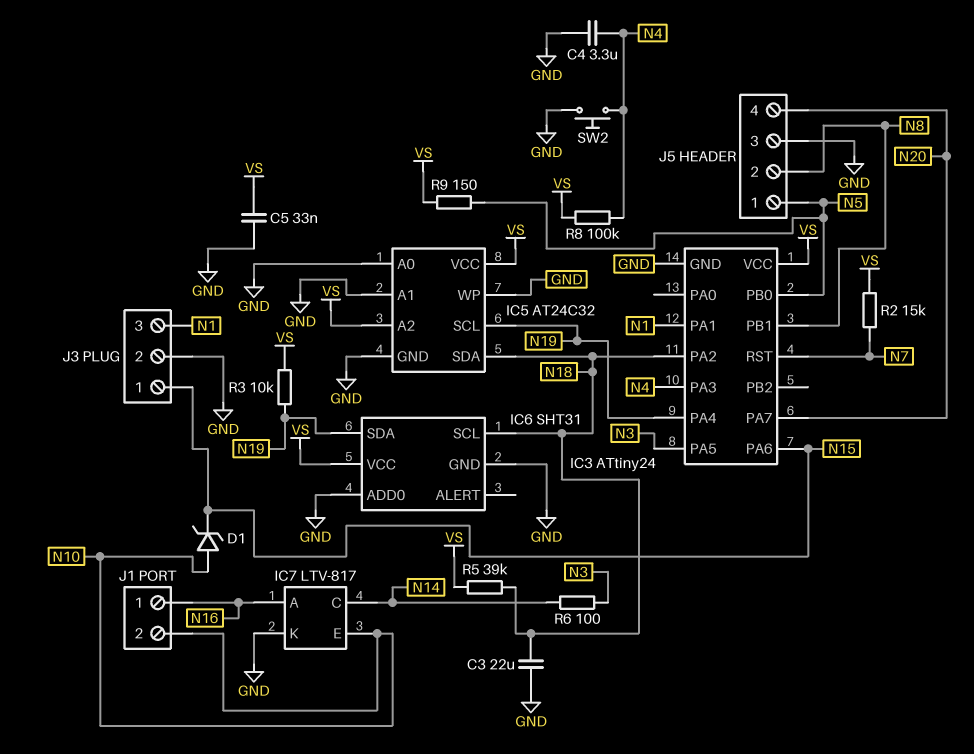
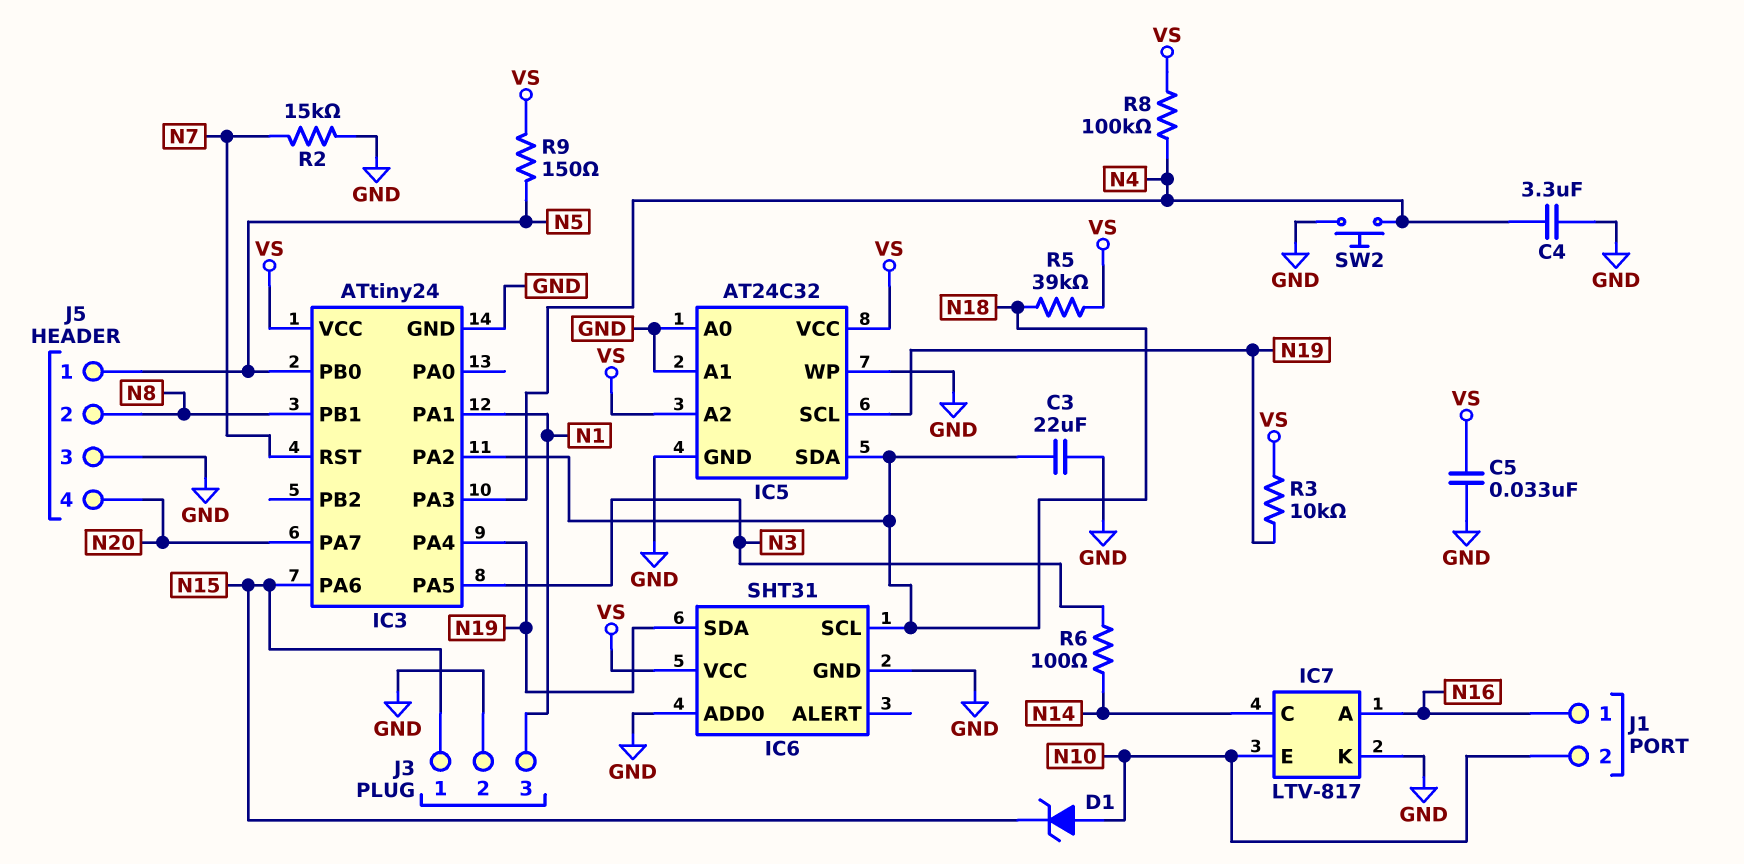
R2: 15k (N7, VS) -> 15k (GND, N7)

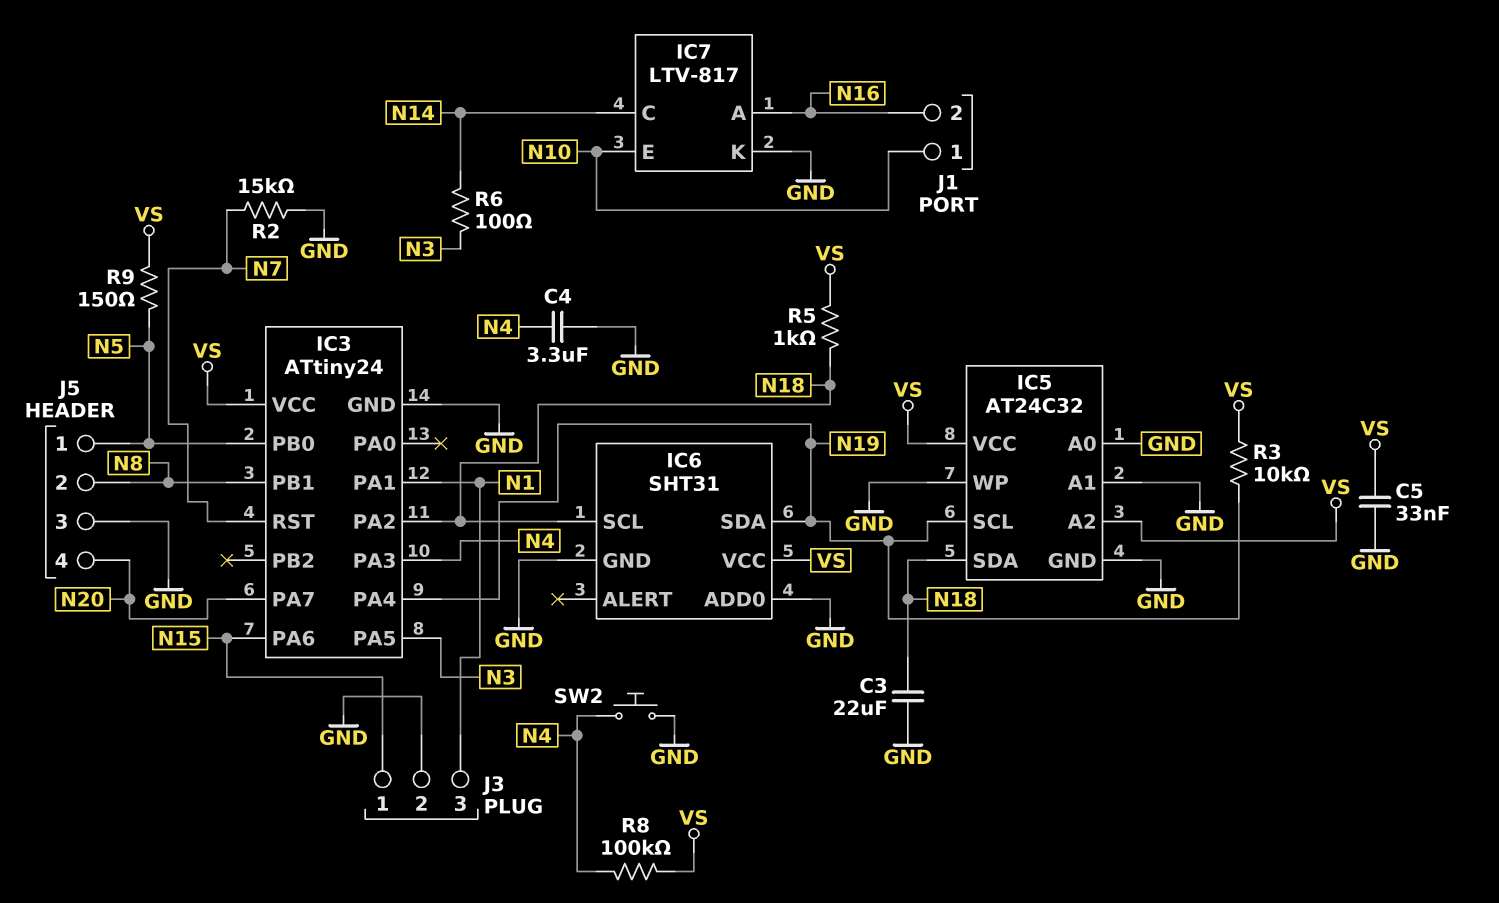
D1: zener (A N10, K N15) -> none
J1 pin 1: N16 -> N10
J1 pin 2: N10 -> N16
R5: 39k (N18, VS) -> 1k (N18, VS)

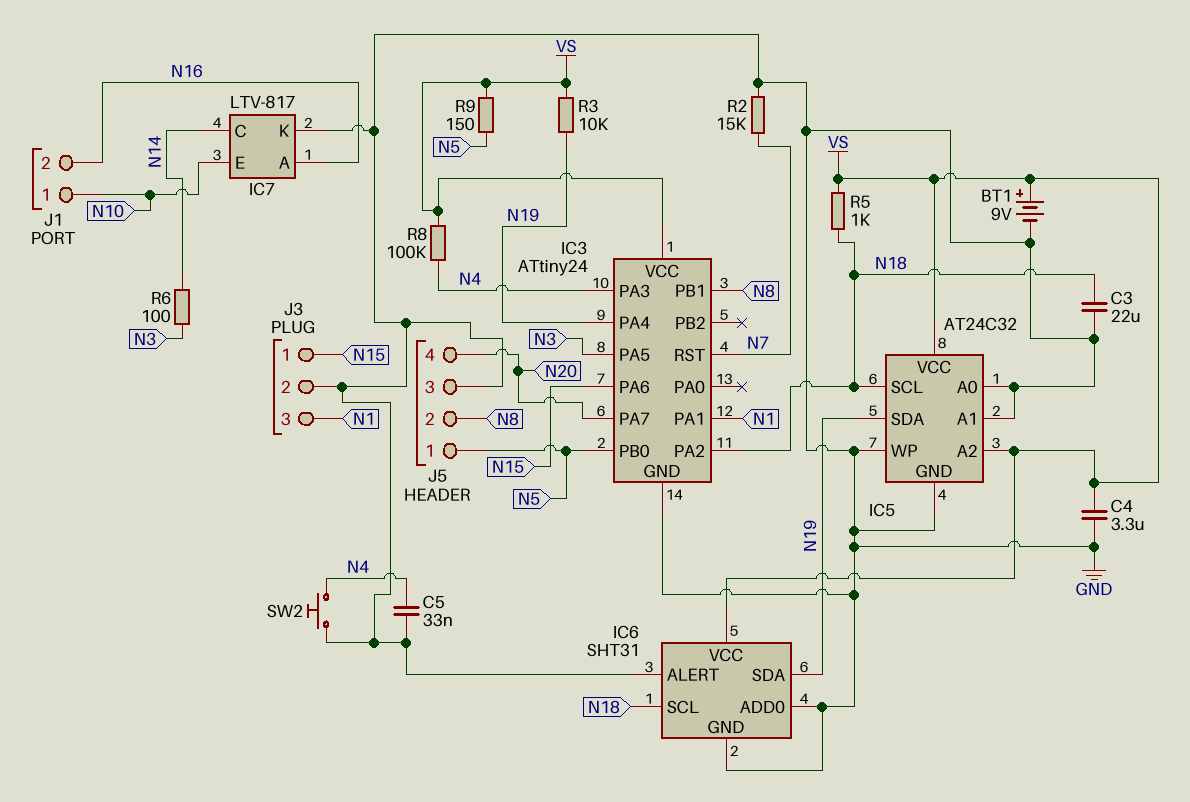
BT1: none -> 9V (plus VS, minus GND)
C4: 3.3uF (GND, N4) -> 3.3uF (GND, VS)
C5: 33nF (GND, VS) -> 33nF (GND, N4)
IC5 pin SCL: N19 -> N18
IC5 pin SDA: N18 -> N19
IC6 pin ALERT: none -> GND

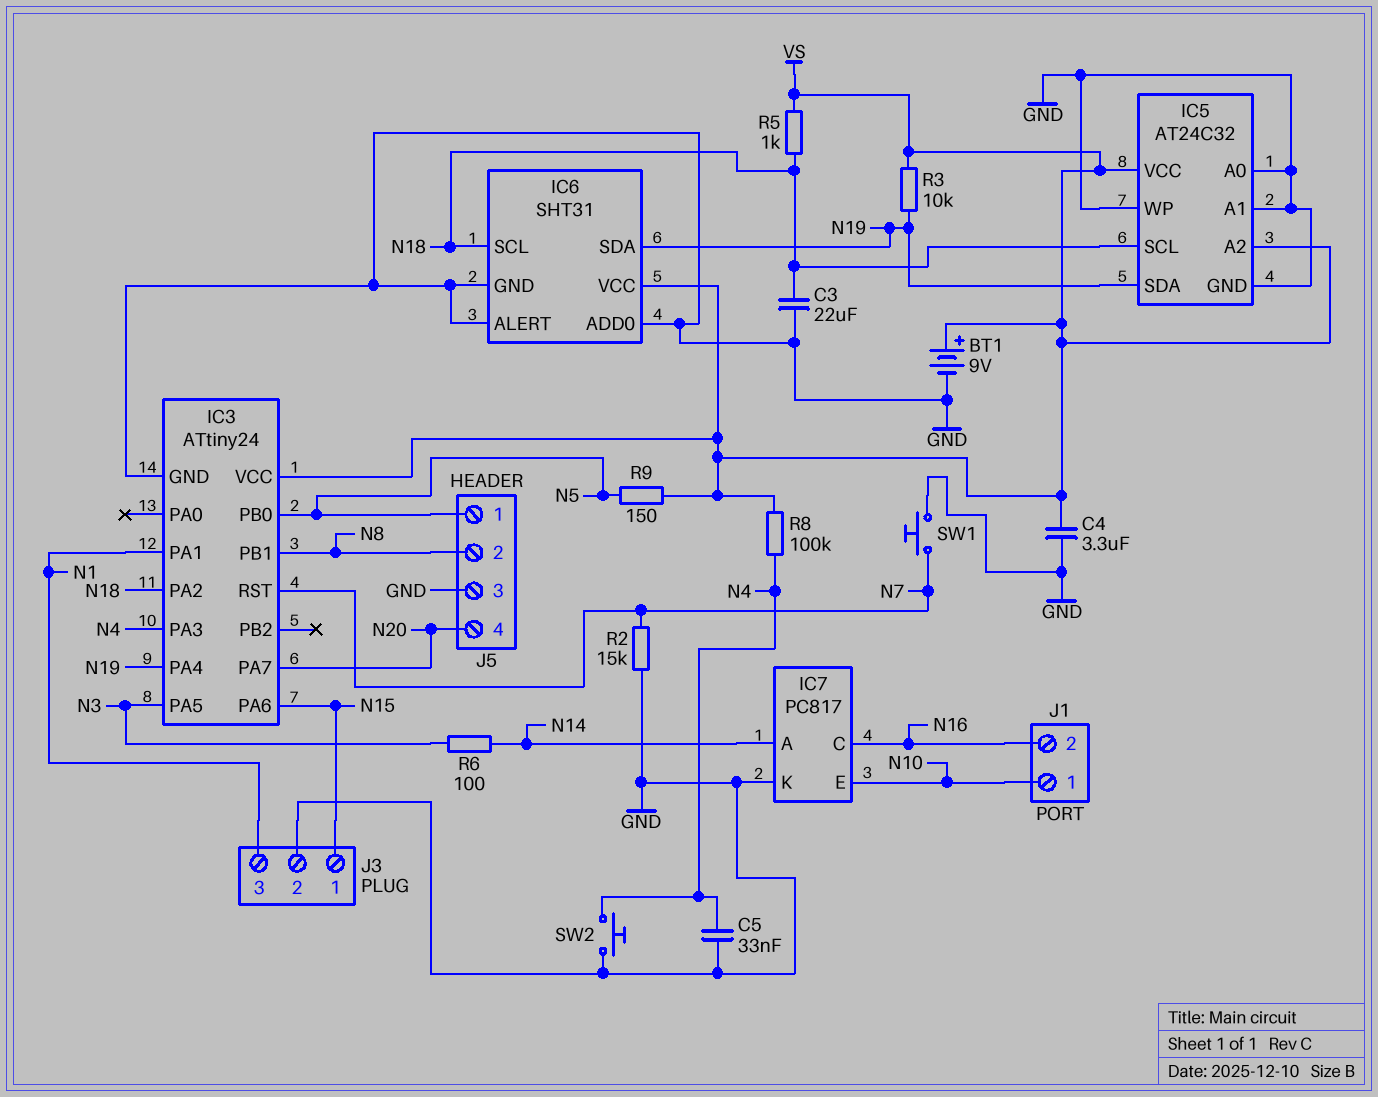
IC7: LTV-817 -> PC817
IC7 pin A: N16 -> N14
IC7 pin C: N14 -> N16
SW1: none -> button (GND, N7)

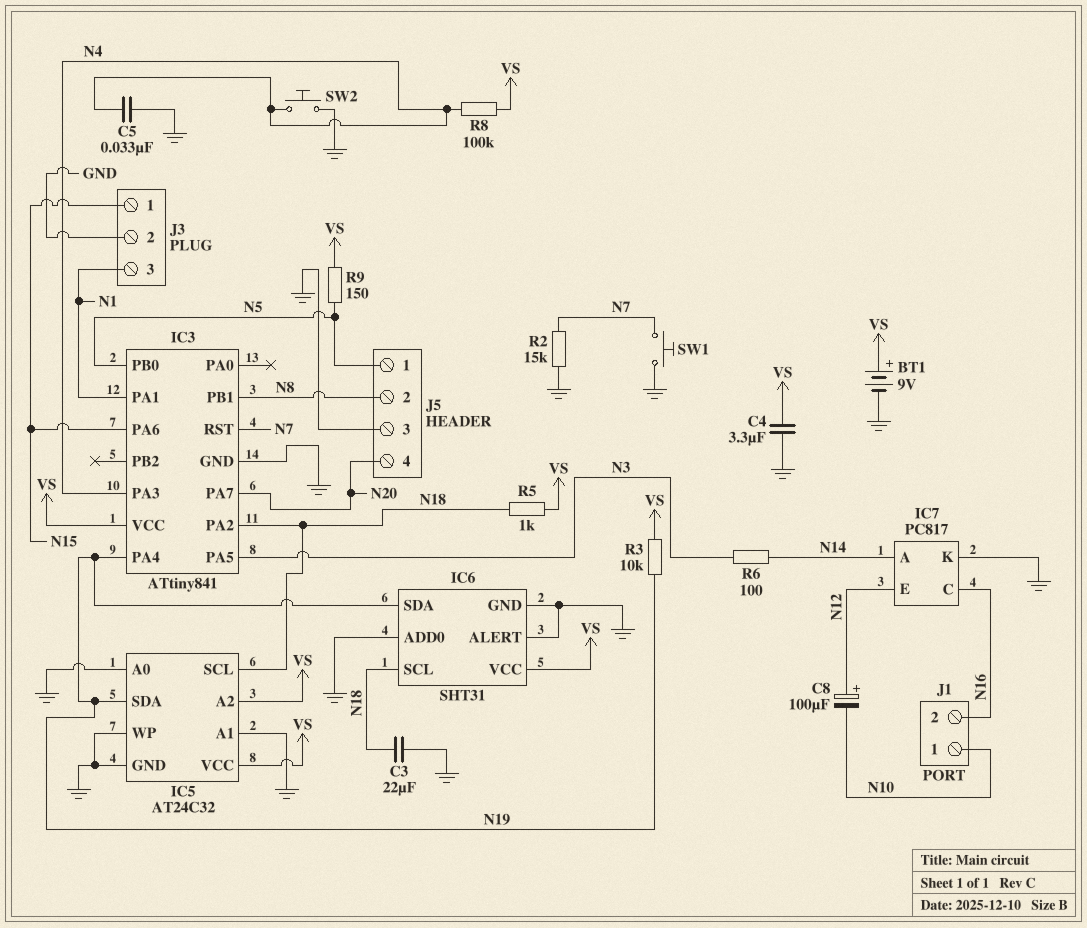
C8: none -> 100uF (plus N12, minus N10)
IC3: ATtiny24 -> ATtiny841
IC7 pin E: N10 -> N12

